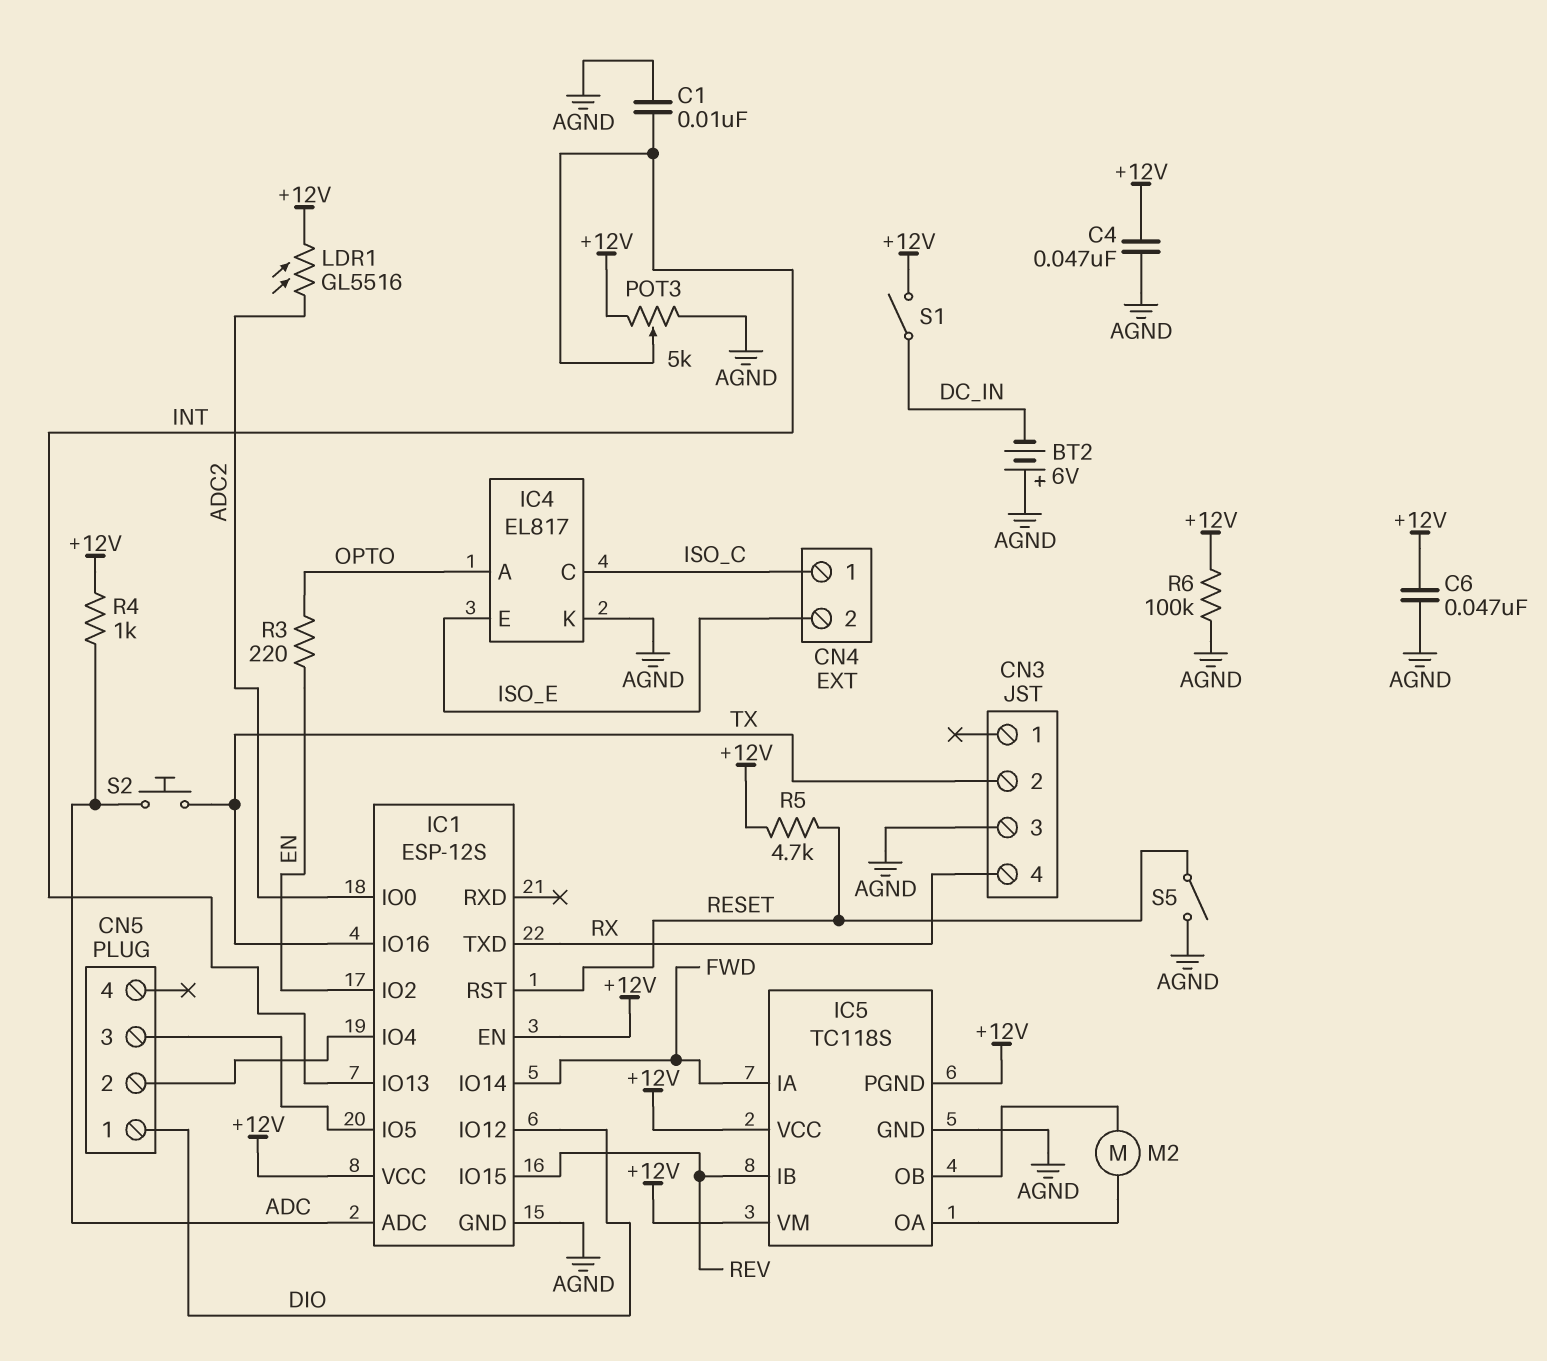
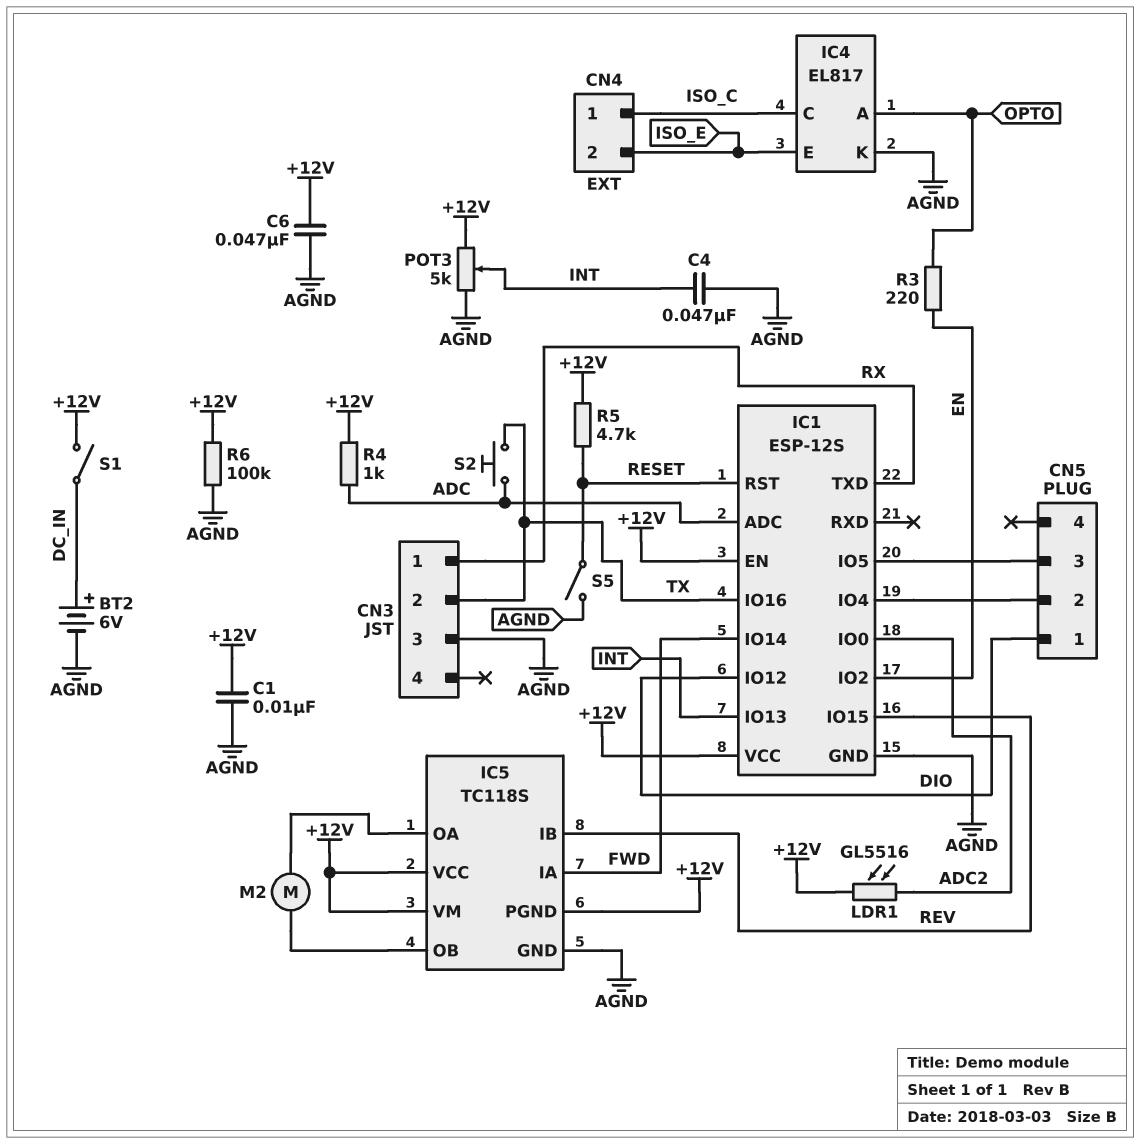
BT2: 6V (plus AGND, minus DC_IN) -> 6V (plus DC_IN, minus AGND)
C1: 10nF (AGND, INT) -> 10nF (+12V, AGND)
C4: 47nF (+12V, AGND) -> 47nF (AGND, INT)
CN3 pin 1: none -> RX
CN3 pin 4: RX -> none

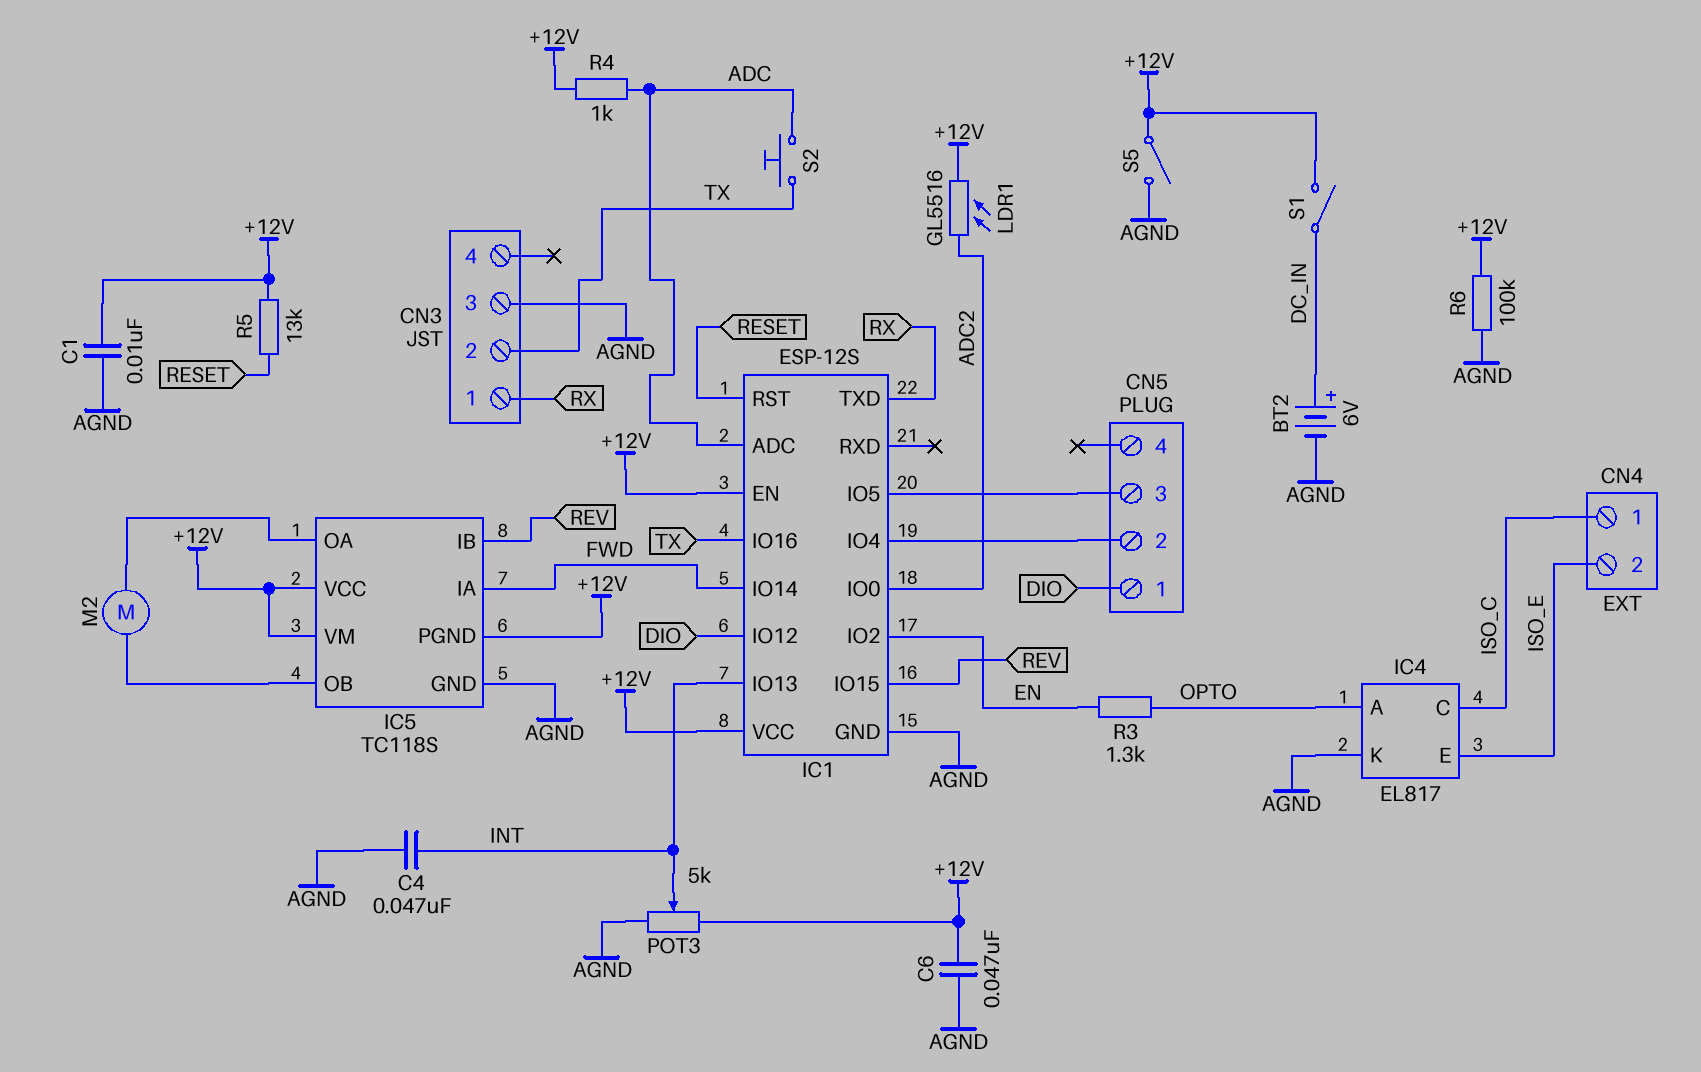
R3: 220 (EN, OPTO) -> 1.3k (EN, OPTO)
R5: 4.7k (+12V, RESET) -> 13k (+12V, RESET)
S5: switch (AGND, RESET) -> switch (+12V, AGND)

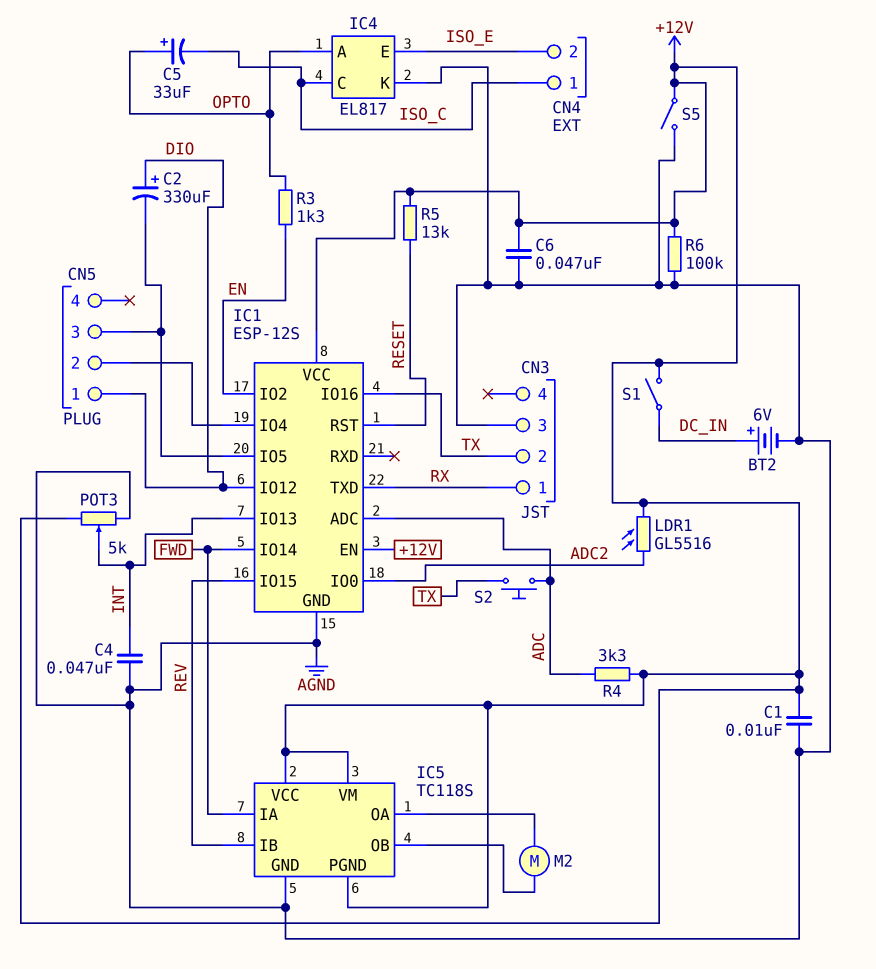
C2: none -> 330uF (plus DIO, minus CN5/3)
C5: none -> 33uF (plus OPTO, minus ISO_C)
R4: 1k (+12V, ADC) -> 3.3k (+12V, ADC)

